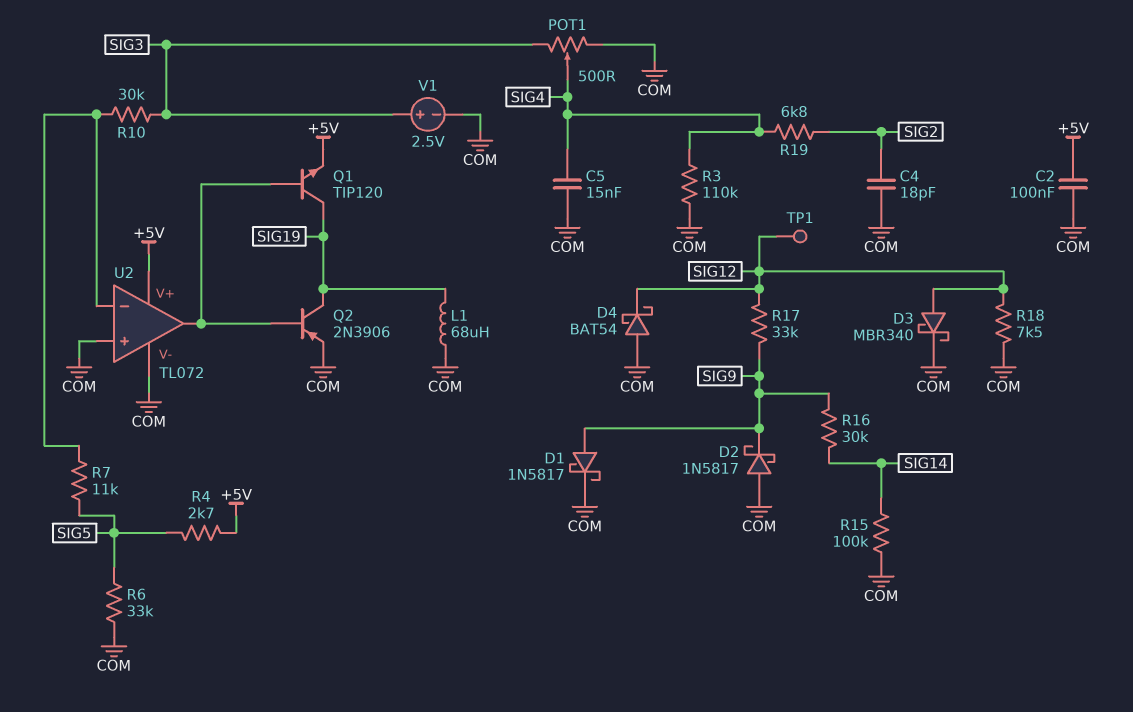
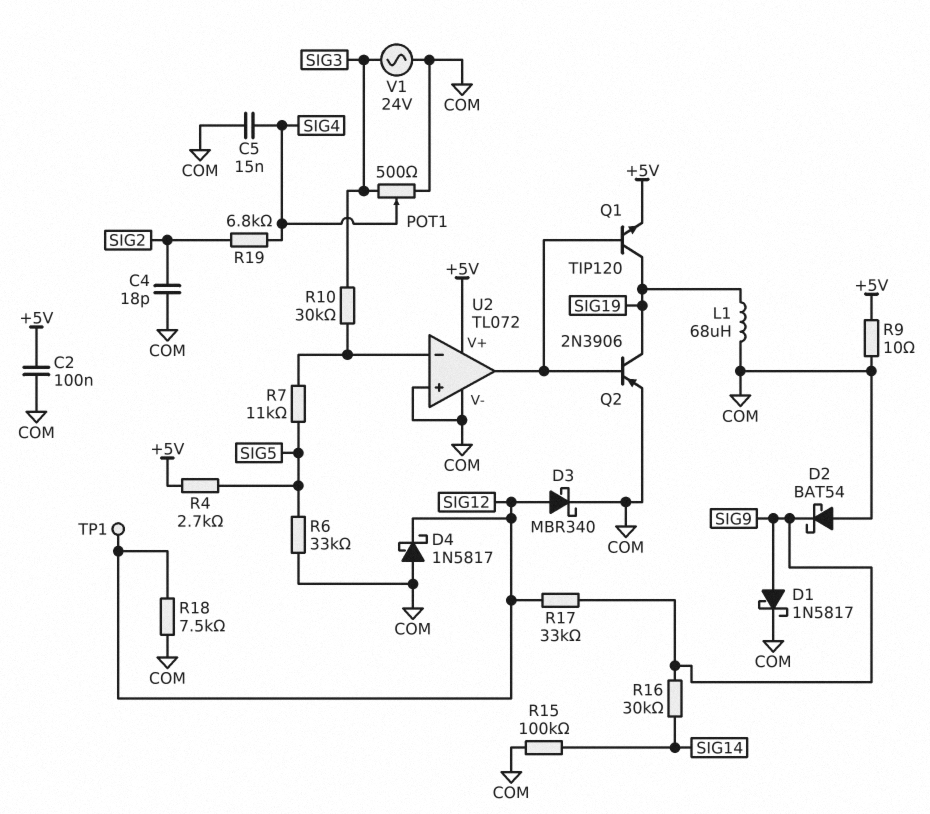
D2: schottky 1N5817 (A COM, K SIG9) -> schottky BAT54 (A COM, K SIG9)
D4: schottky BAT54 (A COM, K SIG12) -> schottky 1N5817 (A COM, K SIG12)
R3: 110k (COM, SIG4) -> none
R9: none -> 10 (+5V, COM)
V1: 2.5V (plus SIG3, minus COM) -> AC 24V (COM, SIG3)

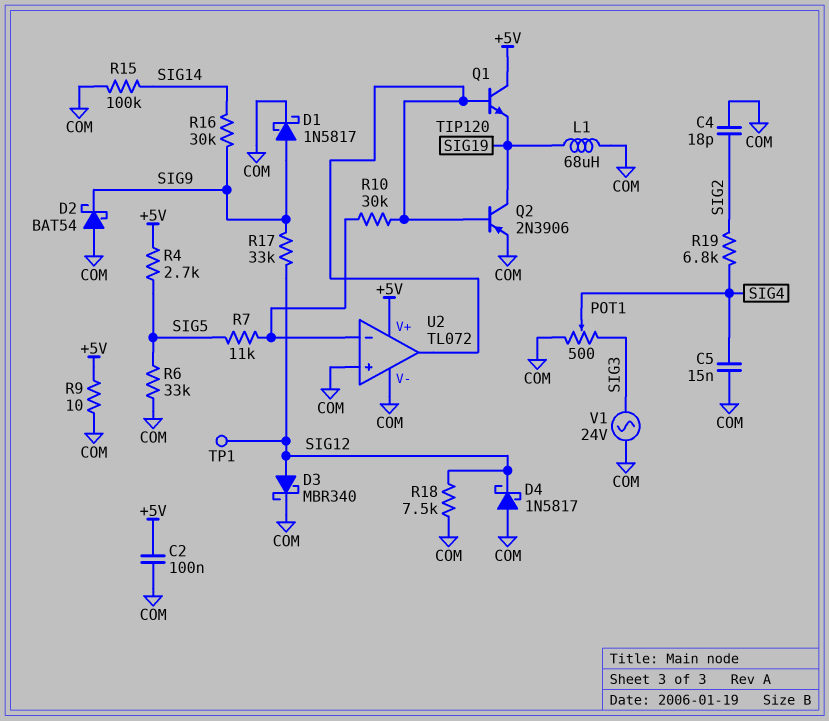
Q1: NPN TIP120 (B U2/out, C SIG19, E +5V) -> NPN TIP120 (B U2/out, C +5V, E SIG19)
R10: 30k (SIG3, U2/in-) -> 30k (U2/in-, U2/out)

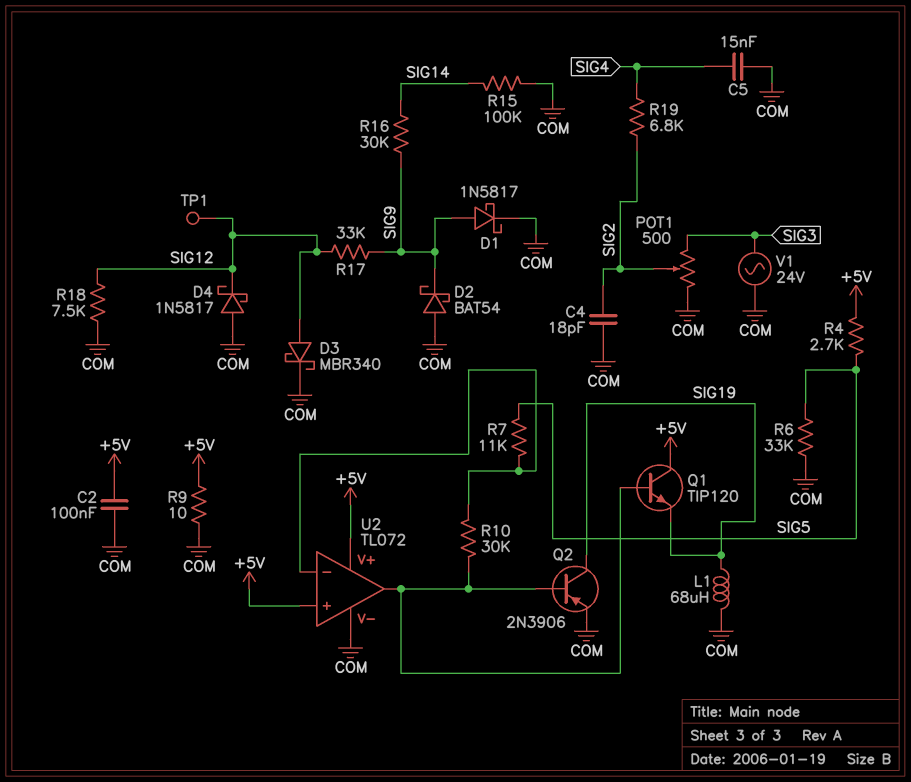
POT1: 500 (COM, SIG3, wiper SIG4) -> 500 (COM, SIG3, wiper SIG2)
U2 pin in+: COM -> +5V

